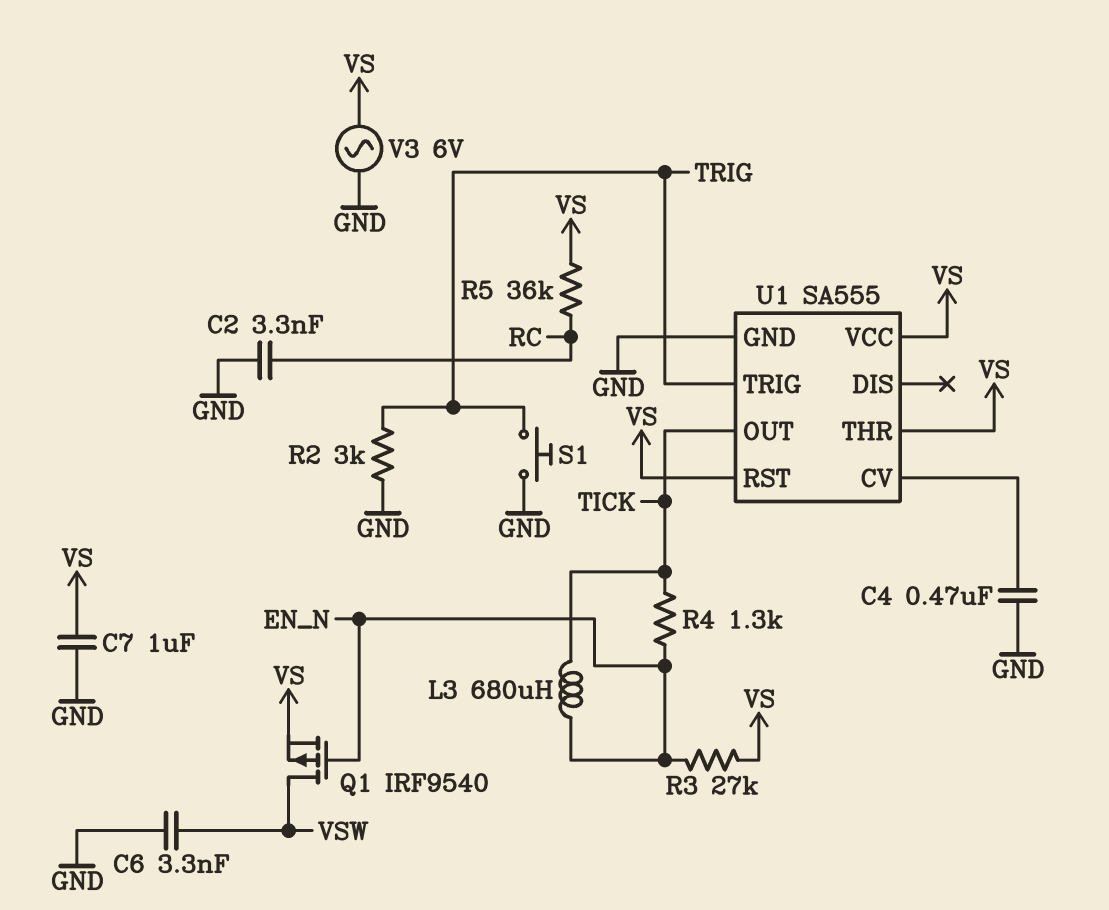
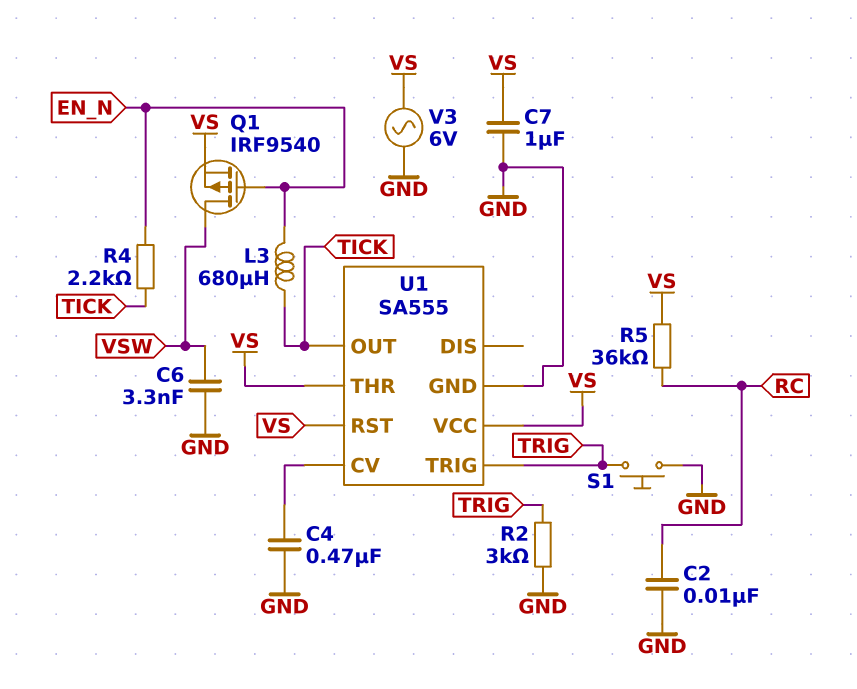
C2: 3.3nF (GND, RC) -> 10nF (GND, RC)
R3: 27k (EN_N, VS) -> none
R4: 1.3k (EN_N, TICK) -> 2.2k (EN_N, TICK)

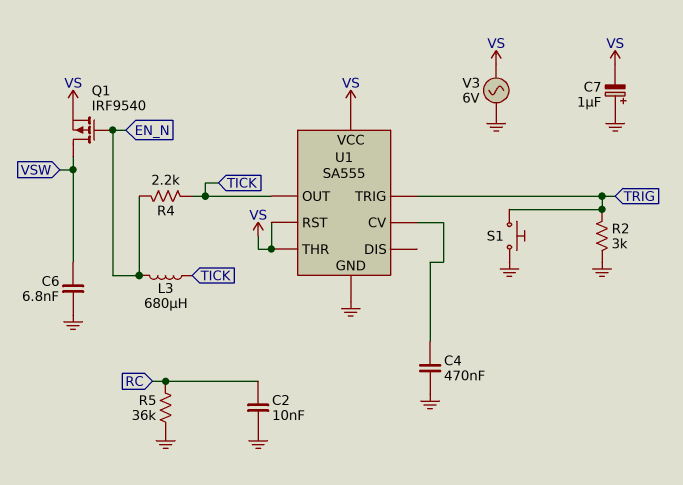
C6: 3.3nF (GND, VSW) -> 6.8nF (GND, VSW)
C7: 1uF (GND, VS) -> 1uF (plus GND, minus VS)
R5: 36k (RC, VS) -> 36k (GND, RC)

